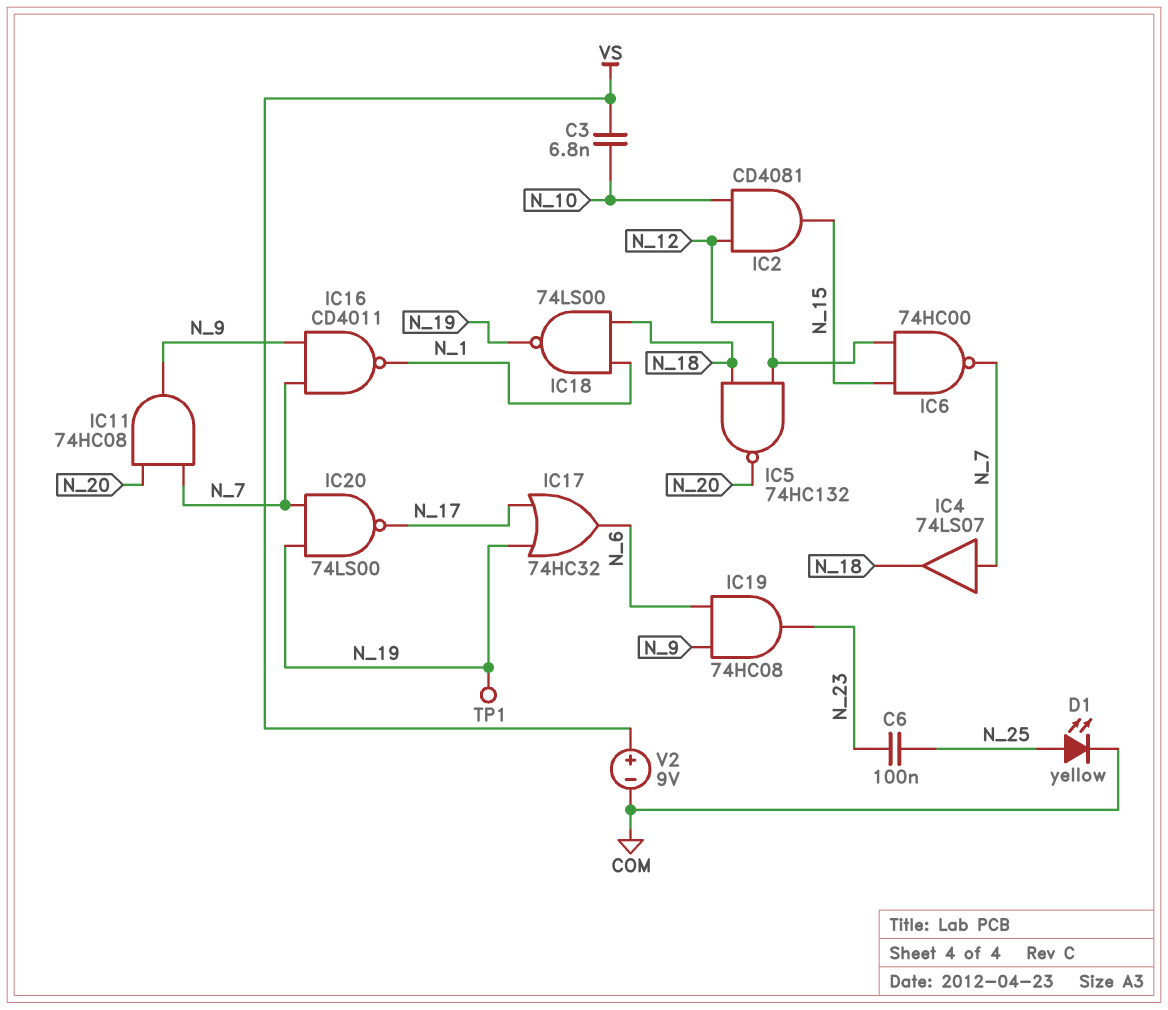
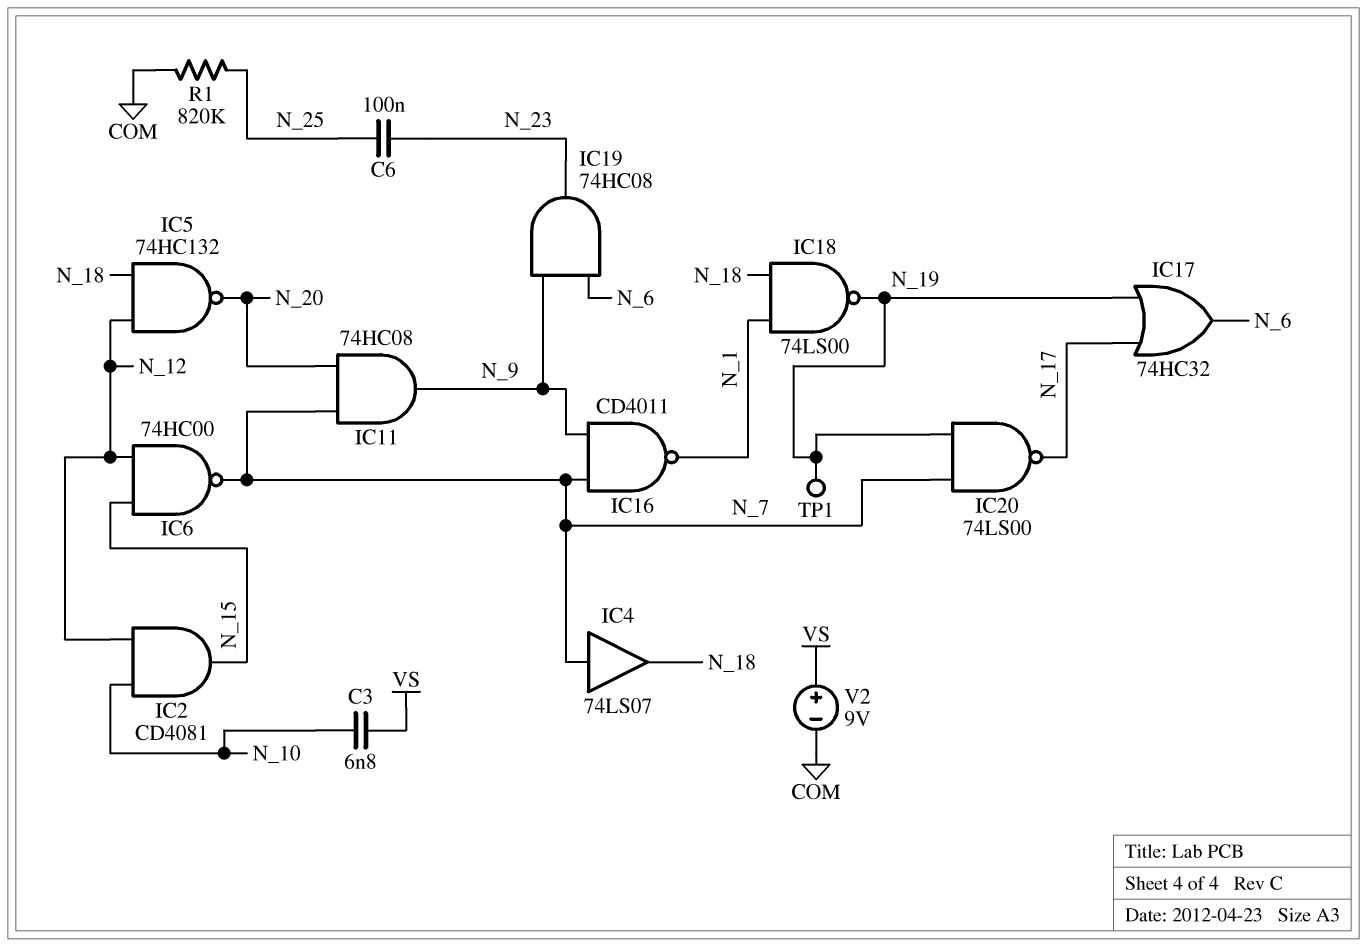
D1: LED yellow (A N_25, K COM) -> none
R1: none -> 820k (COM, N_25)

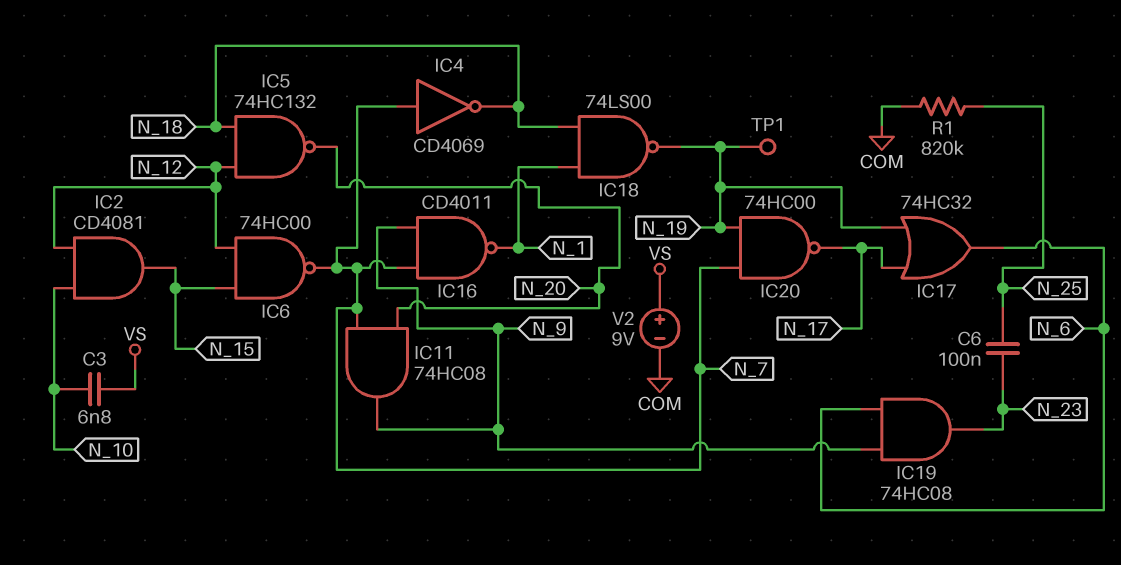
IC4: buffer 74LS07 (in N_7, out N_18) -> NOT CD4069 (in N_7, out N_18)
IC20: NAND 74LS00 (in N_7, in N_19, out N_17) -> NAND 74HC00 (in N_7, in N_19, out N_17)

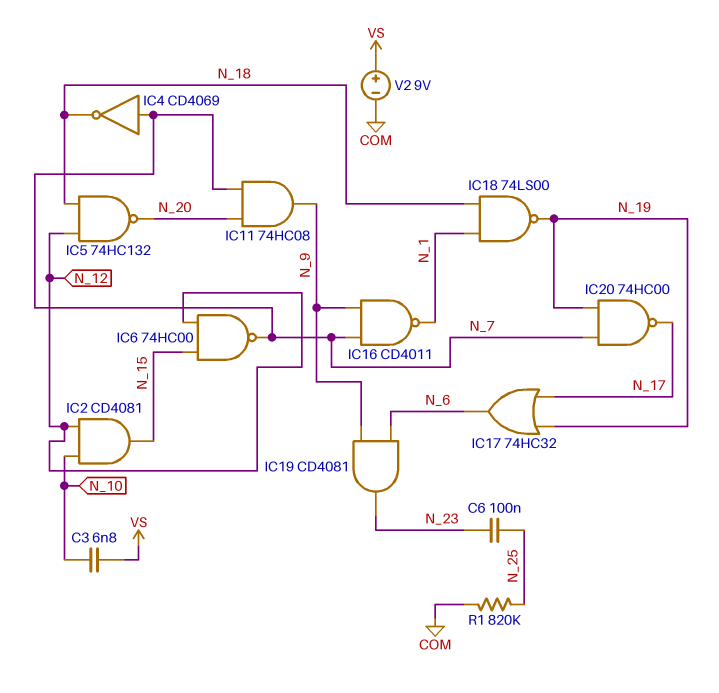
IC19: AND 74HC08 (in N_6, in N_9, out N_23) -> AND CD4081 (in N_6, in N_9, out N_23)
TP1: test point (N_19) -> none

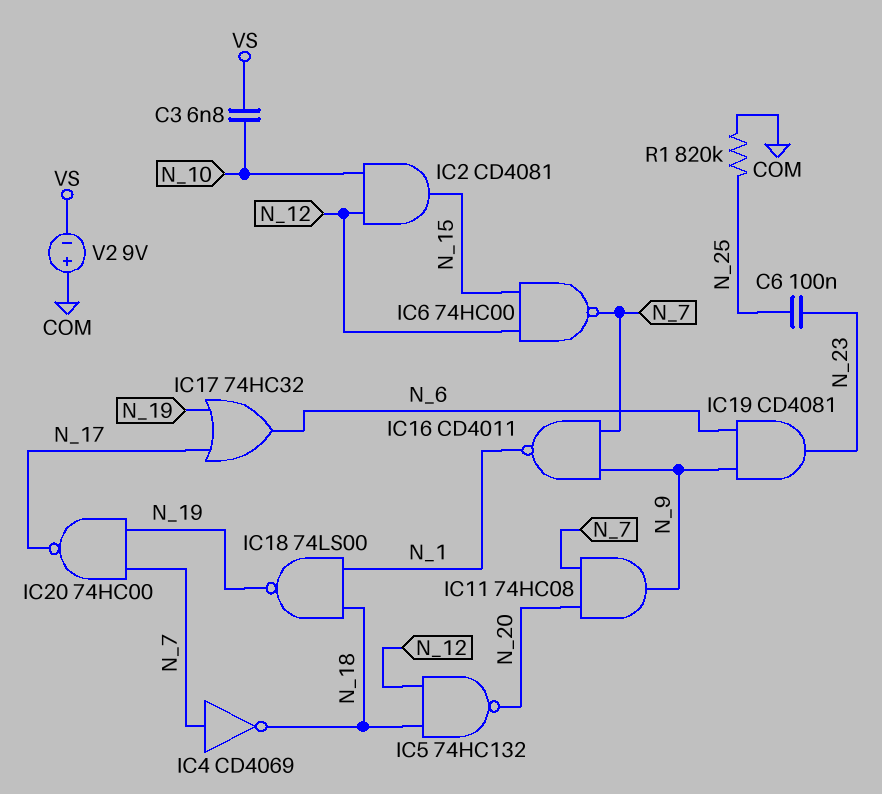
V2: 9V (plus VS, minus COM) -> 9V (plus COM, minus VS)

